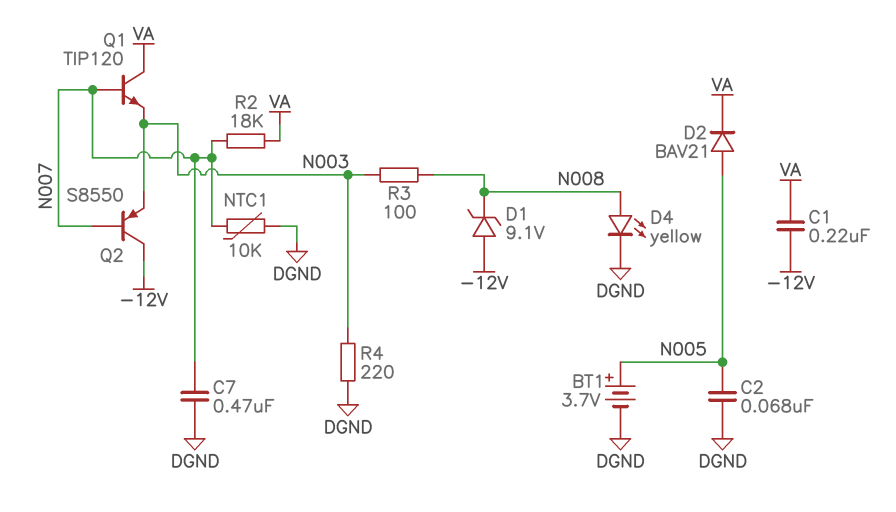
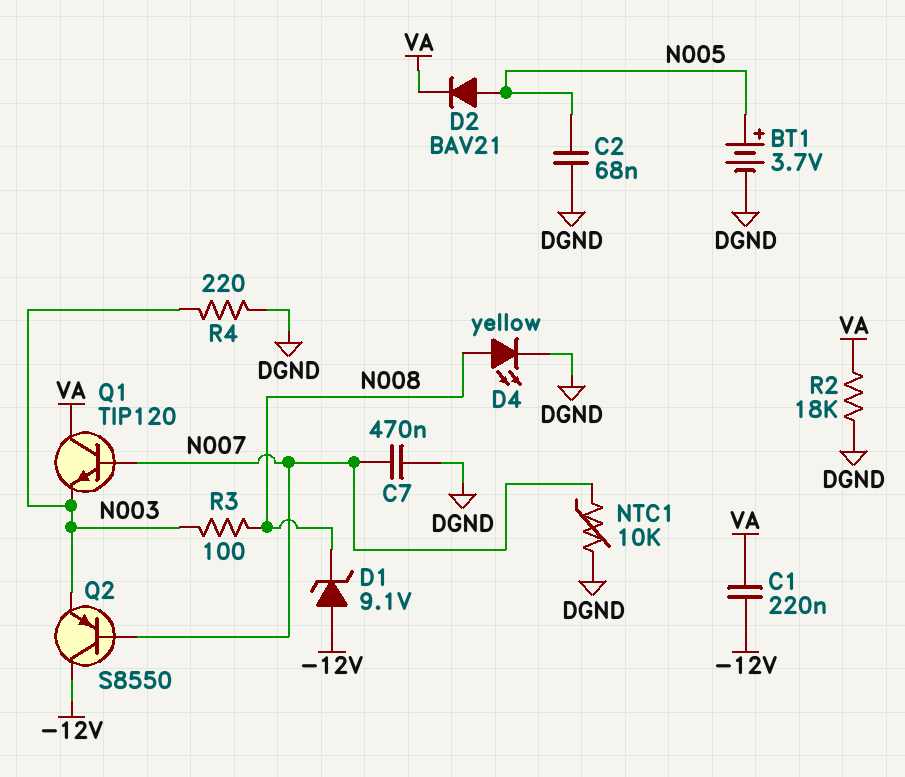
R2: 18k (N007, VA) -> 18k (DGND, VA)

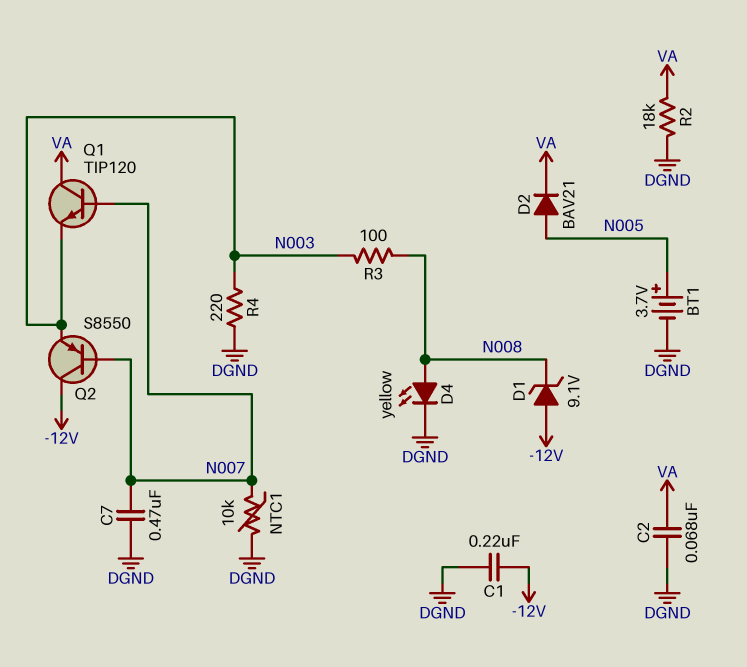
C1: 220nF (-12V, VA) -> 220nF (-12V, DGND)
C2: 68nF (DGND, N005) -> 68nF (DGND, VA)

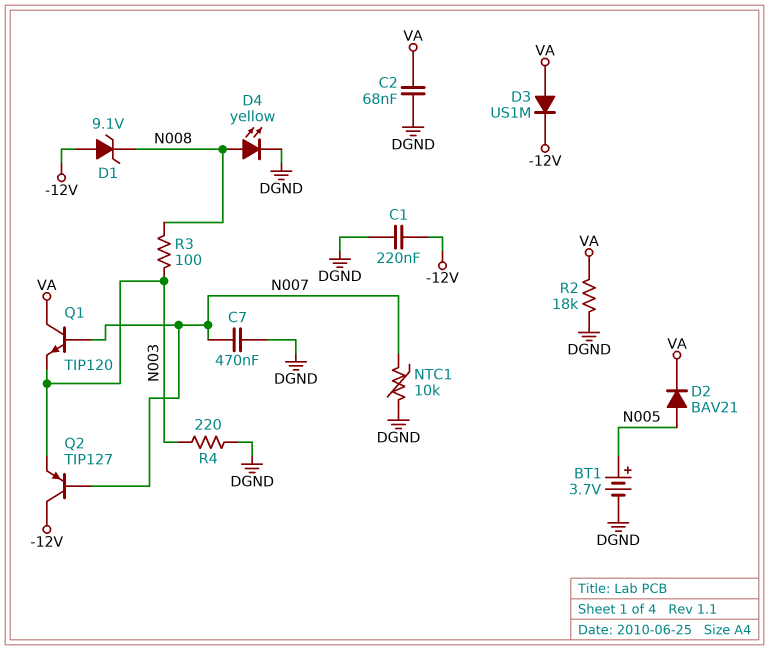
D3: none -> diode US1M (A VA, K -12V)
Q2: PNP S8550 (B N007, C -12V, E N003) -> PNP TIP127 (B N007, C -12V, E N003)

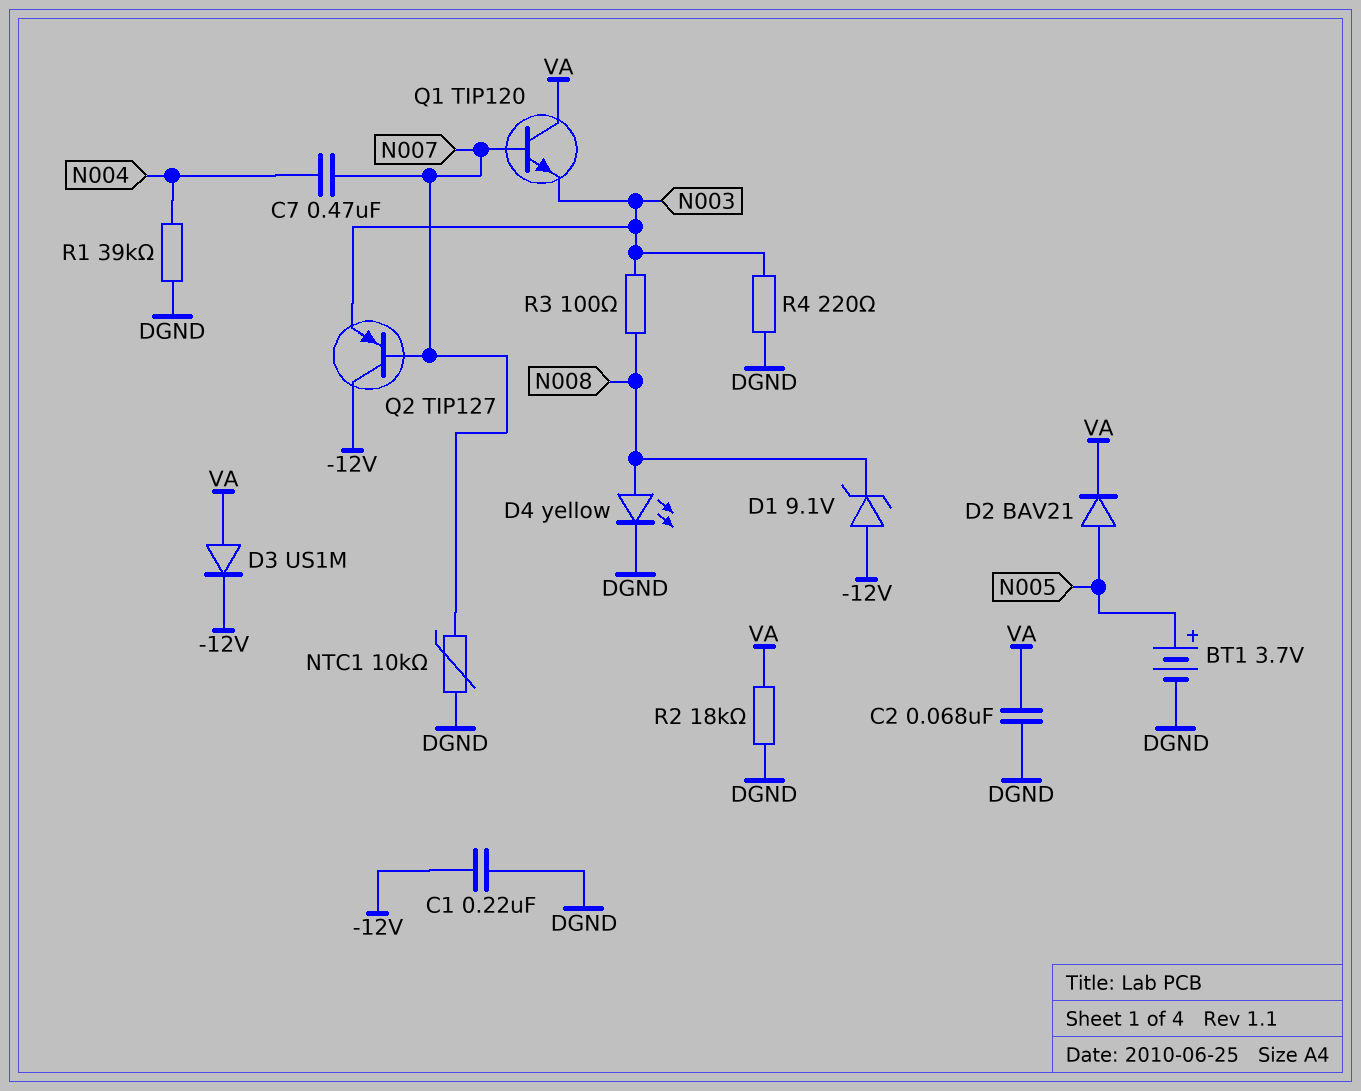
C7: 470nF (DGND, N007) -> 470nF (N004, N007)
R1: none -> 39k (DGND, N004)

